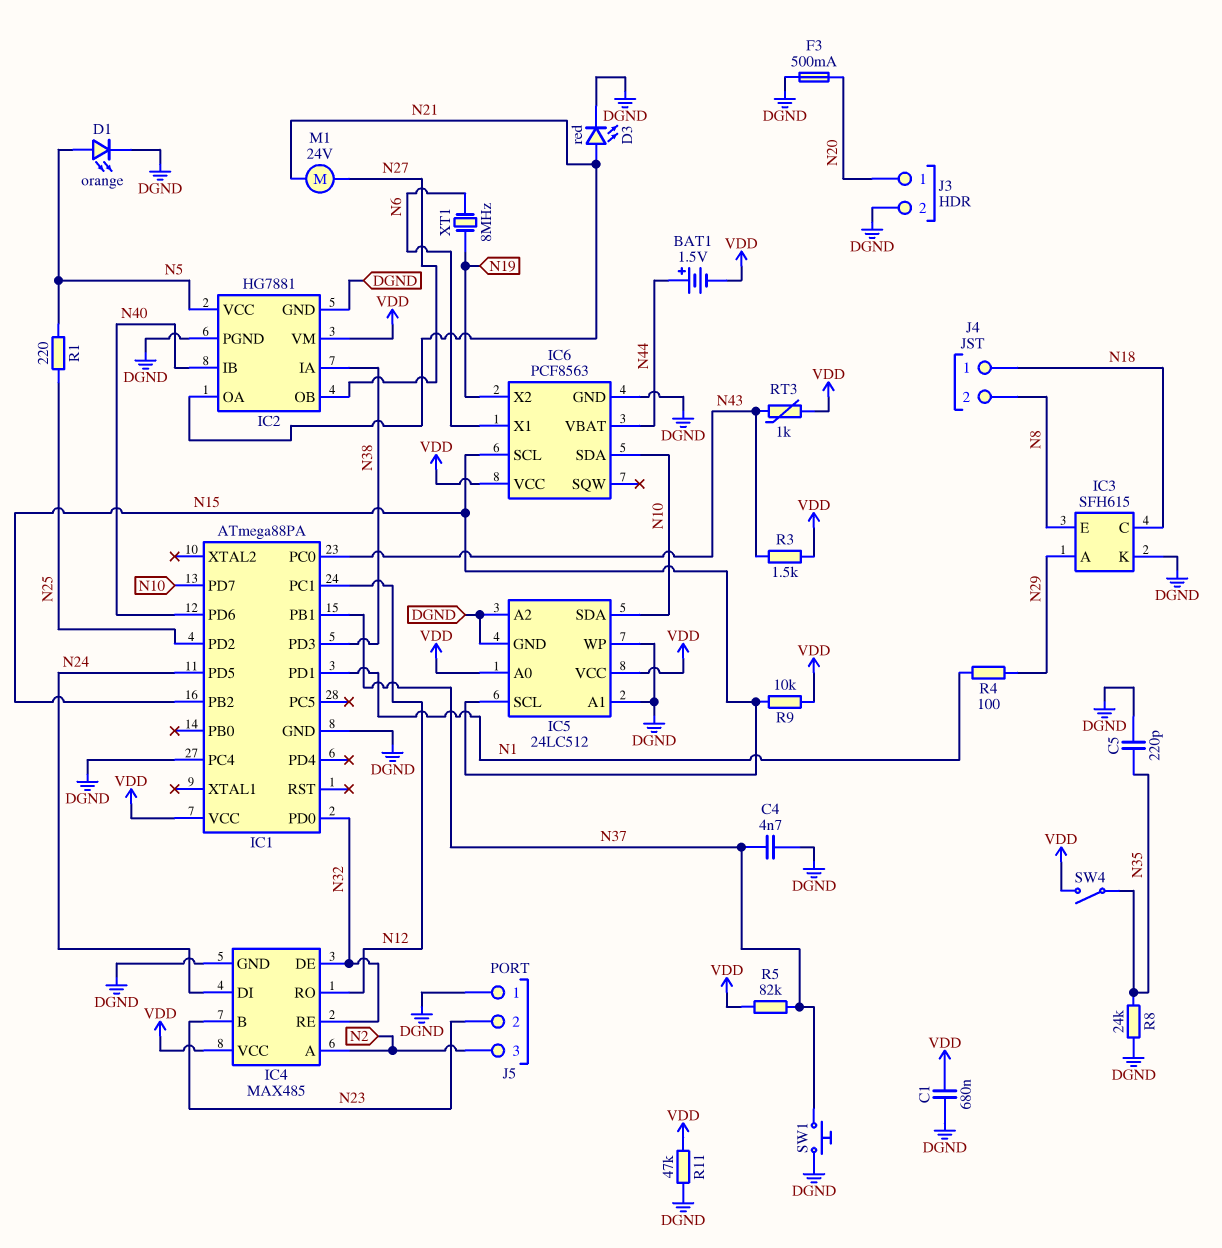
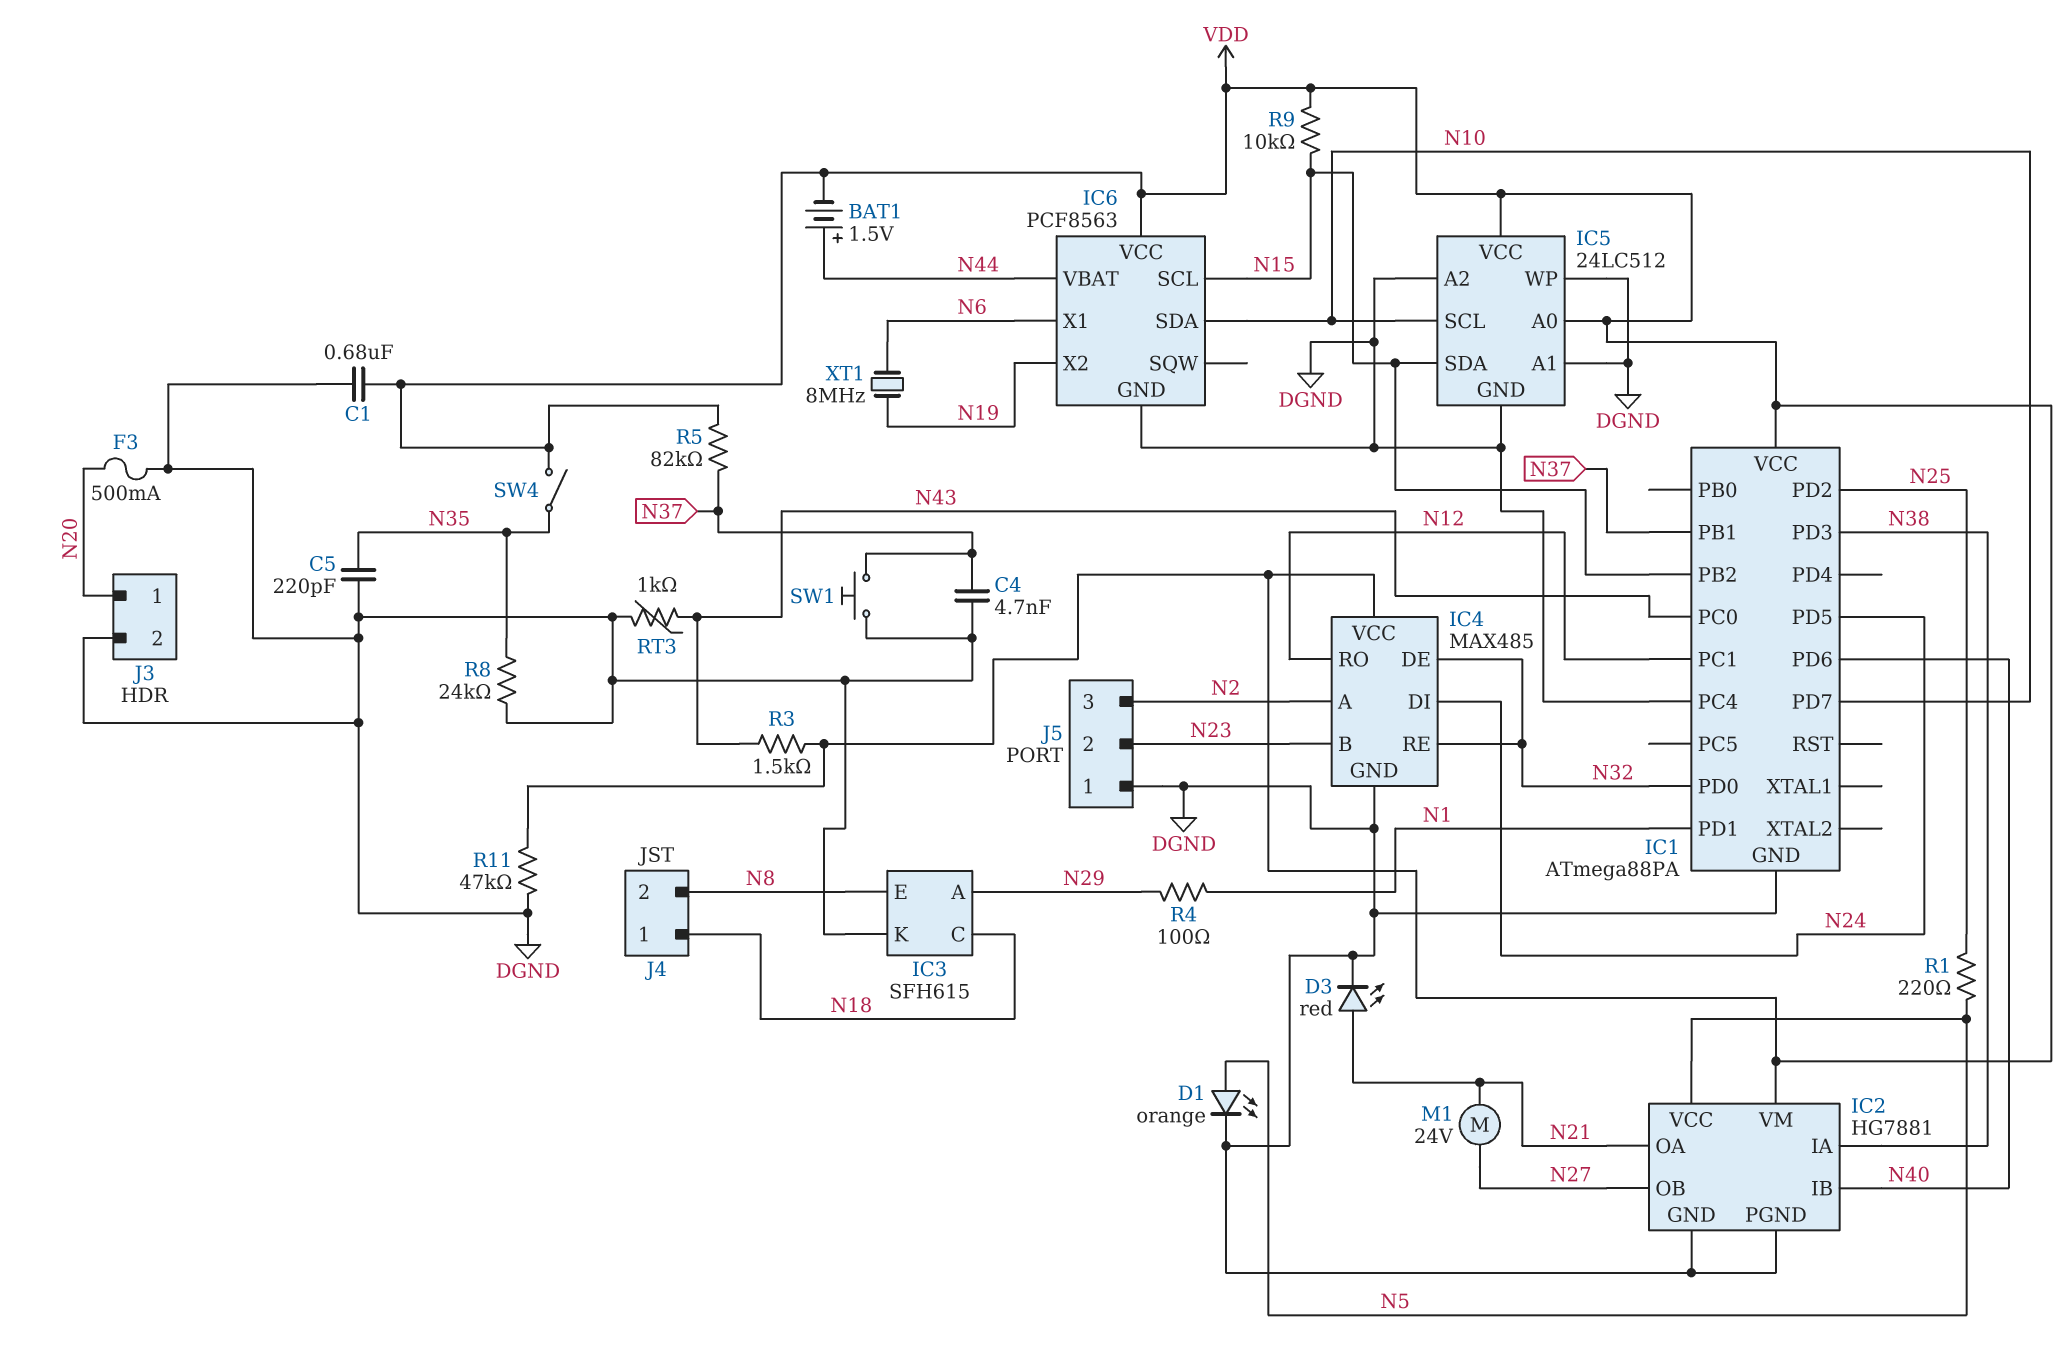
IC5 pin SCL: N15 -> N10
IC5 pin SDA: N10 -> N15
RT3: 1k (N43, VDD) -> 1k (DGND, N43)

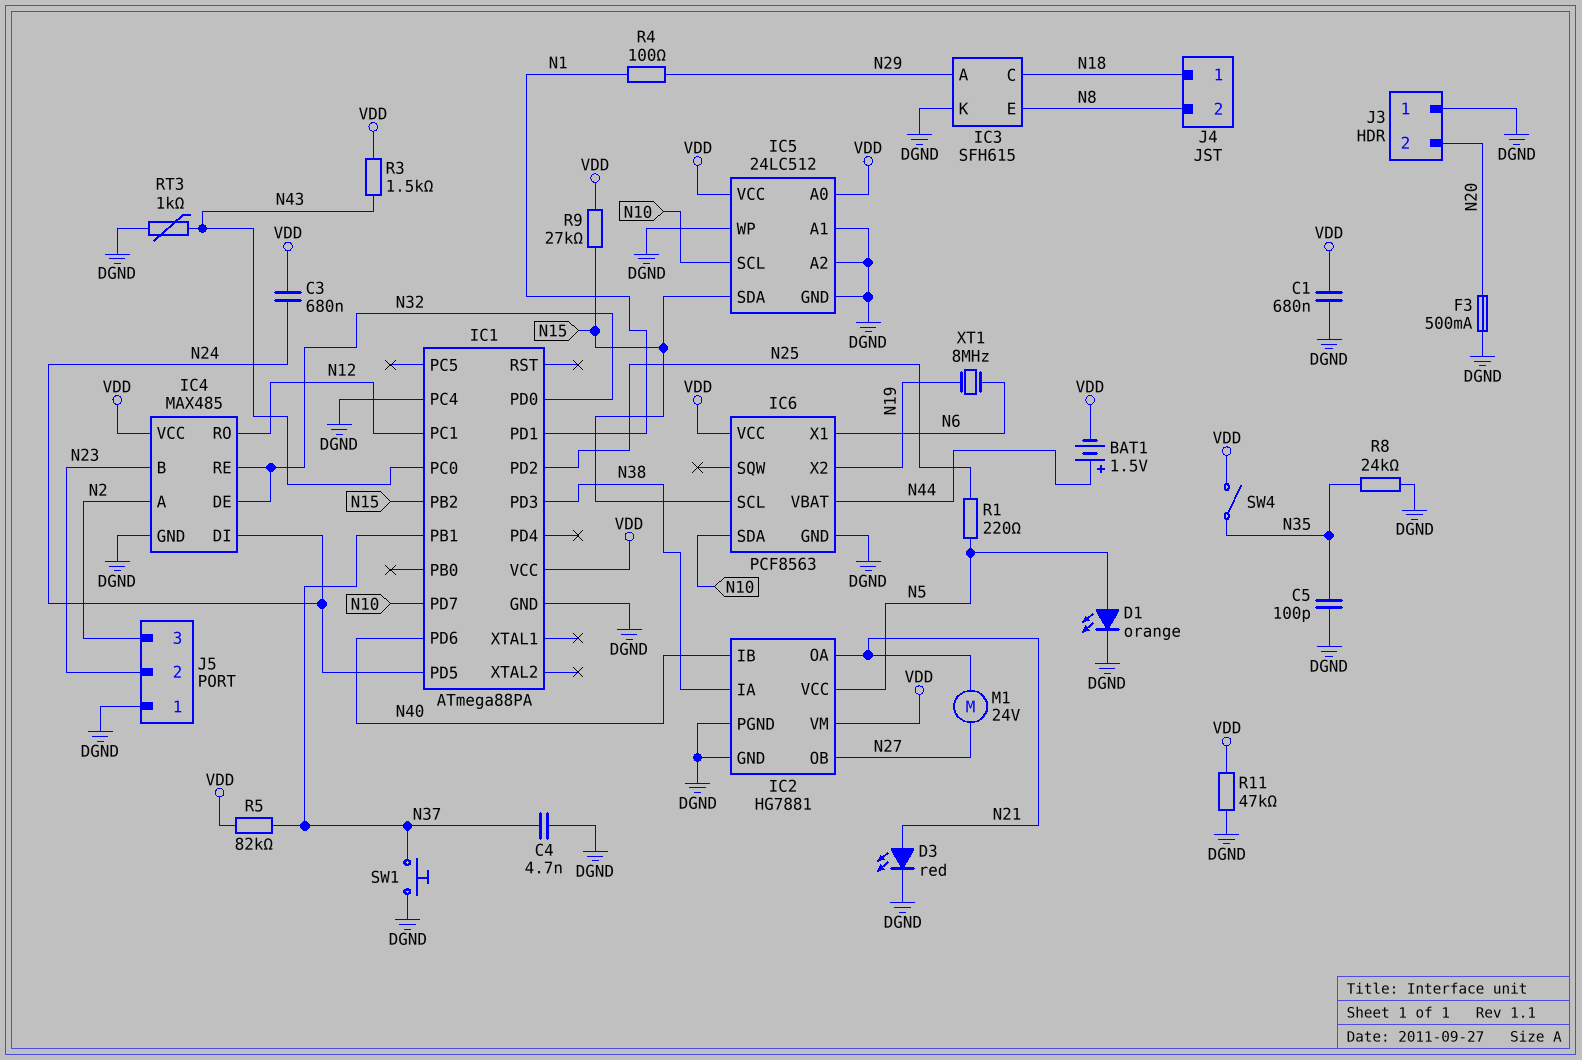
C3: none -> 680nF (N24, VDD)
C5: 220pF (DGND, N35) -> 100pF (DGND, N35)
J3 pin 1: N20 -> DGND
J3 pin 2: DGND -> N20
R9: 10k (N15, VDD) -> 27k (N15, VDD)

